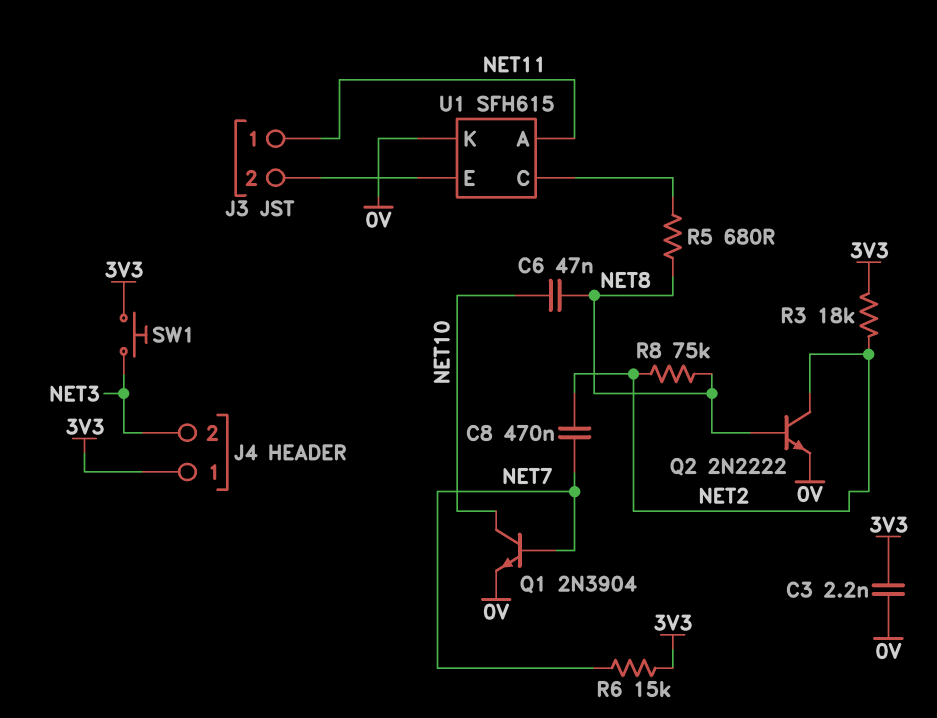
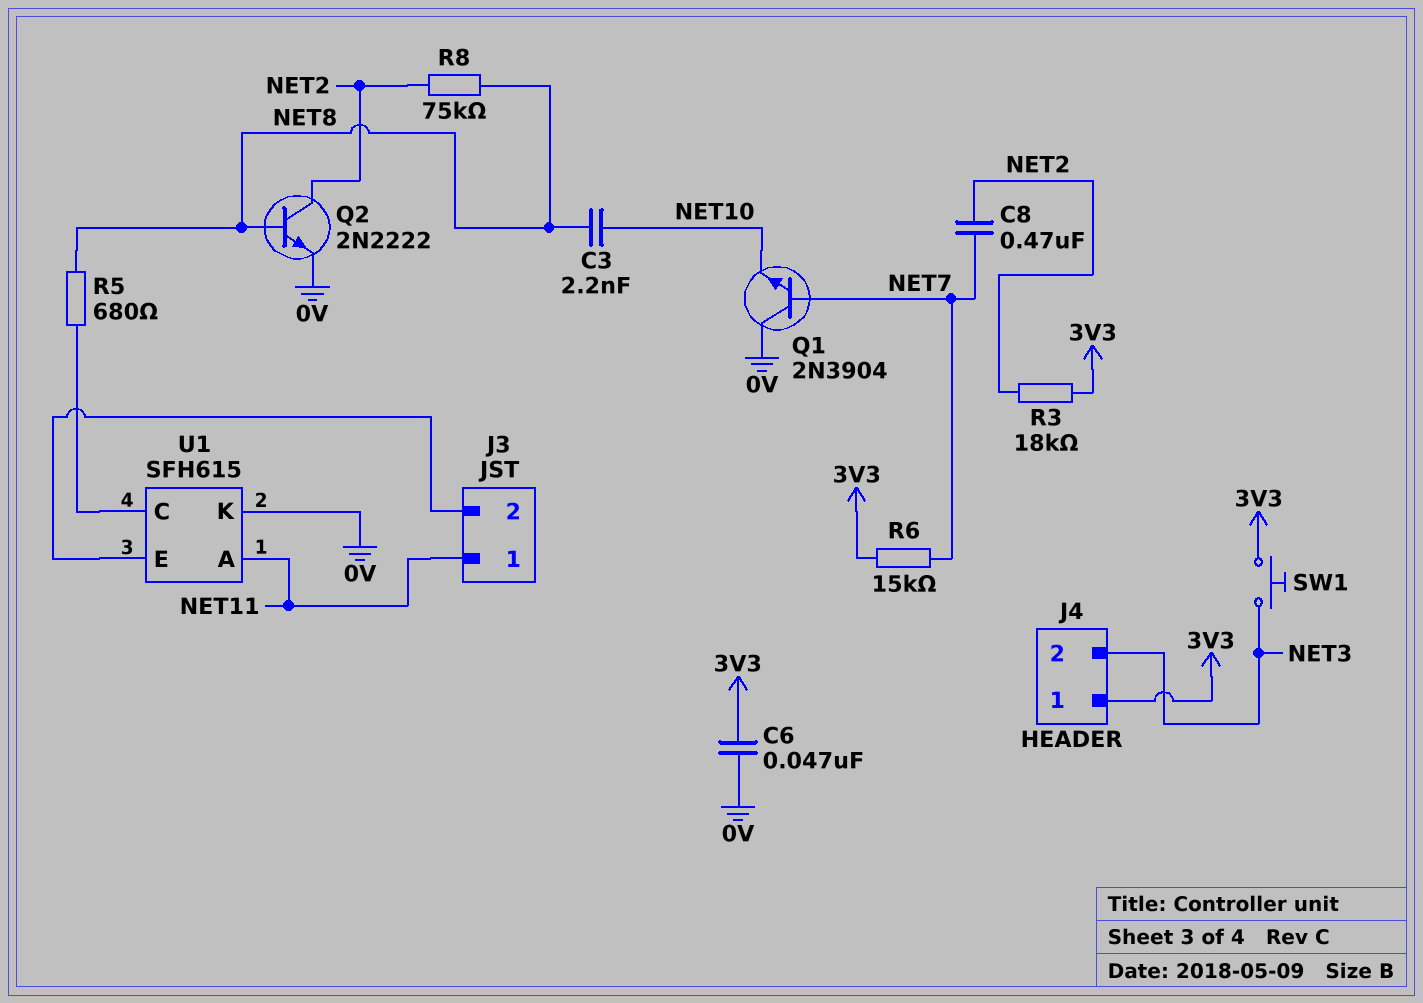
C3: 2.2nF (0V, 3V3) -> 2.2nF (NET8, NET10)
C6: 47nF (NET8, NET10) -> 47nF (0V, 3V3)
Q1: NPN 2N3904 (B NET7, C NET10, E 0V) -> NPN 2N3904 (B NET7, C 0V, E NET10)

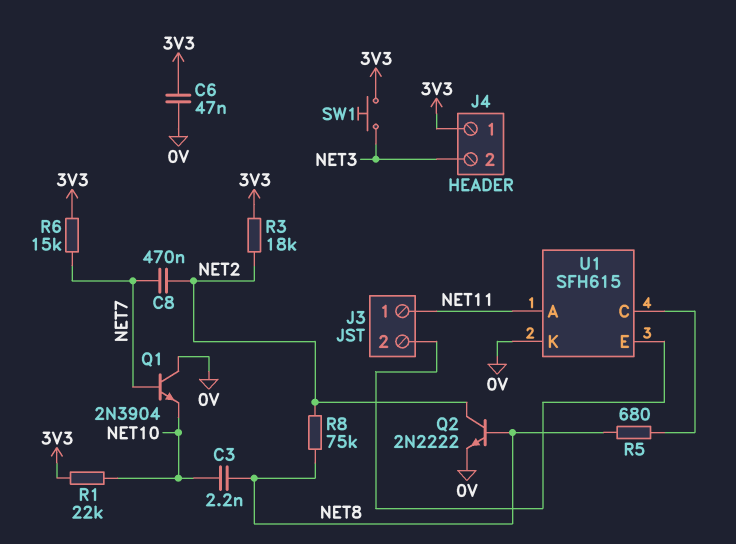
R1: none -> 22k (3V3, NET10)

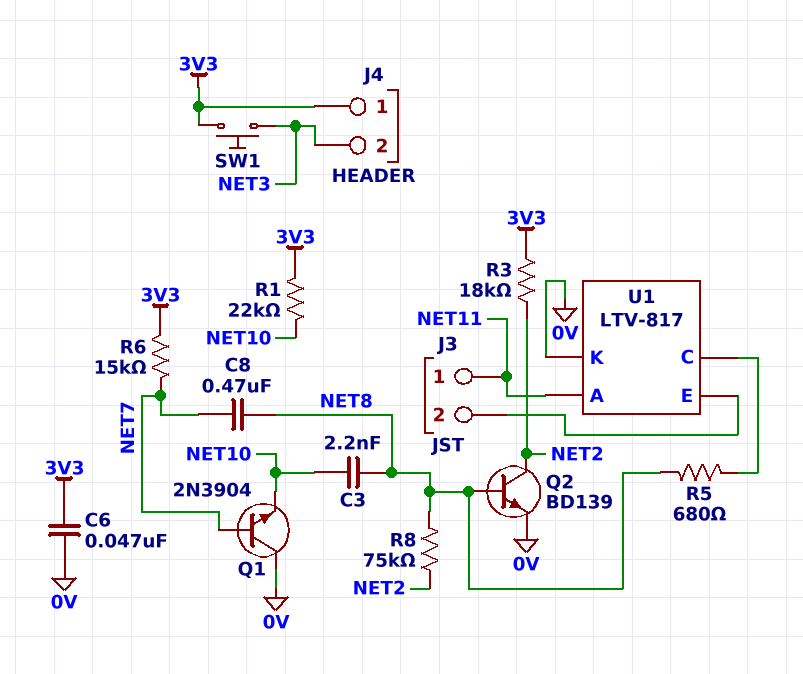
C8: 470nF (NET2, NET7) -> 470nF (NET7, NET8)
Q2: NPN 2N2222 (B NET8, C NET2, E 0V) -> NPN BD139 (B NET8, C NET2, E 0V)
U1: SFH615 -> LTV-817

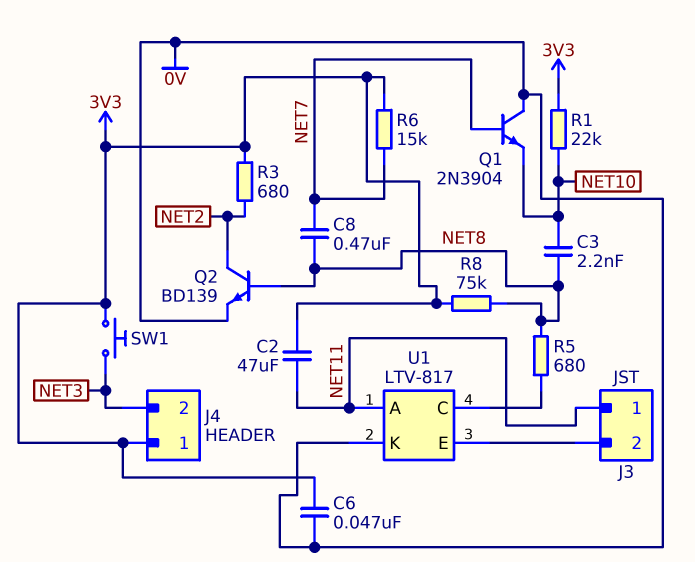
C2: none -> 47uF (3V3, NET11)
R3: 18k (3V3, NET2) -> 680 (3V3, NET2)
R8: 75k (NET2, NET8) -> 75k (3V3, NET8)

